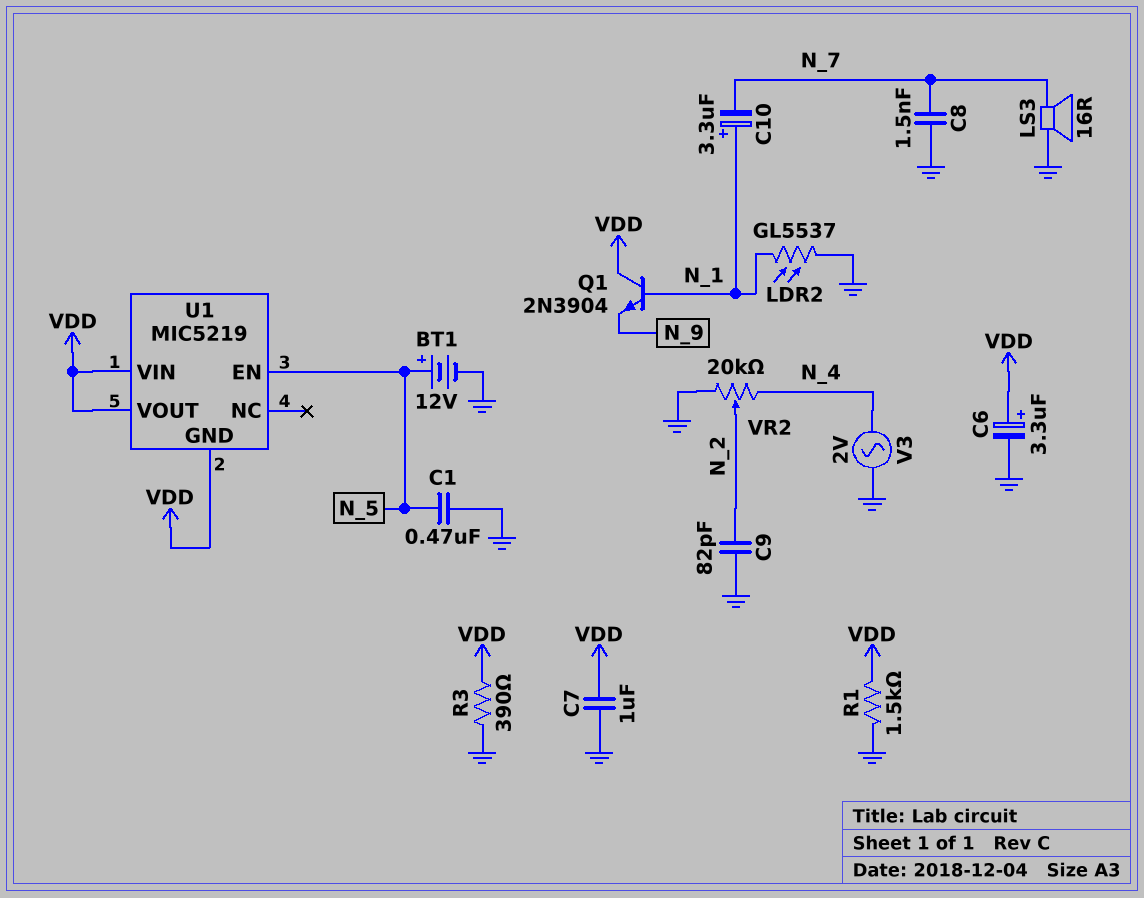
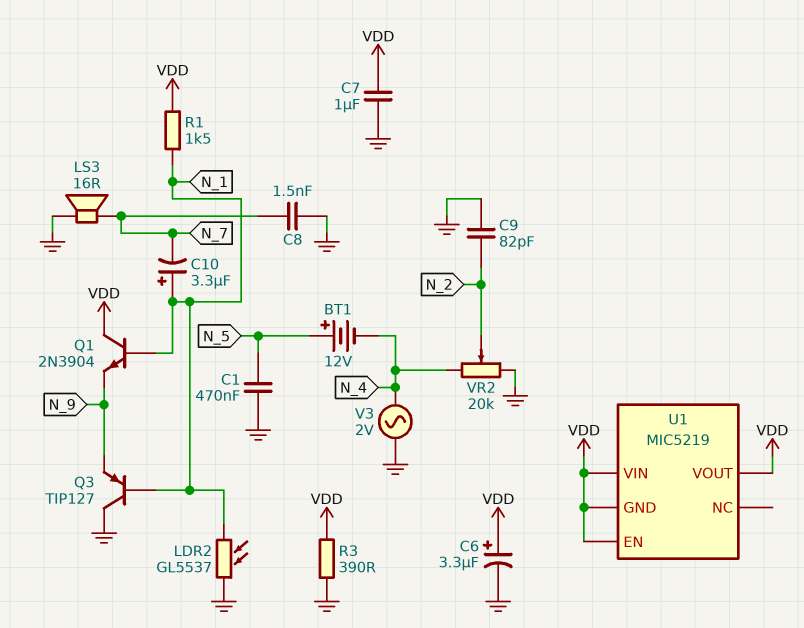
BT1: 12V (plus N_5, minus GND) -> 12V (plus N_5, minus N_4)
Q3: none -> PNP TIP127 (B N_1, C GND, E N_9)
R1: 1.5k (GND, VDD) -> 1.5k (N_1, VDD)
U1 pin EN: N_5 -> VDD

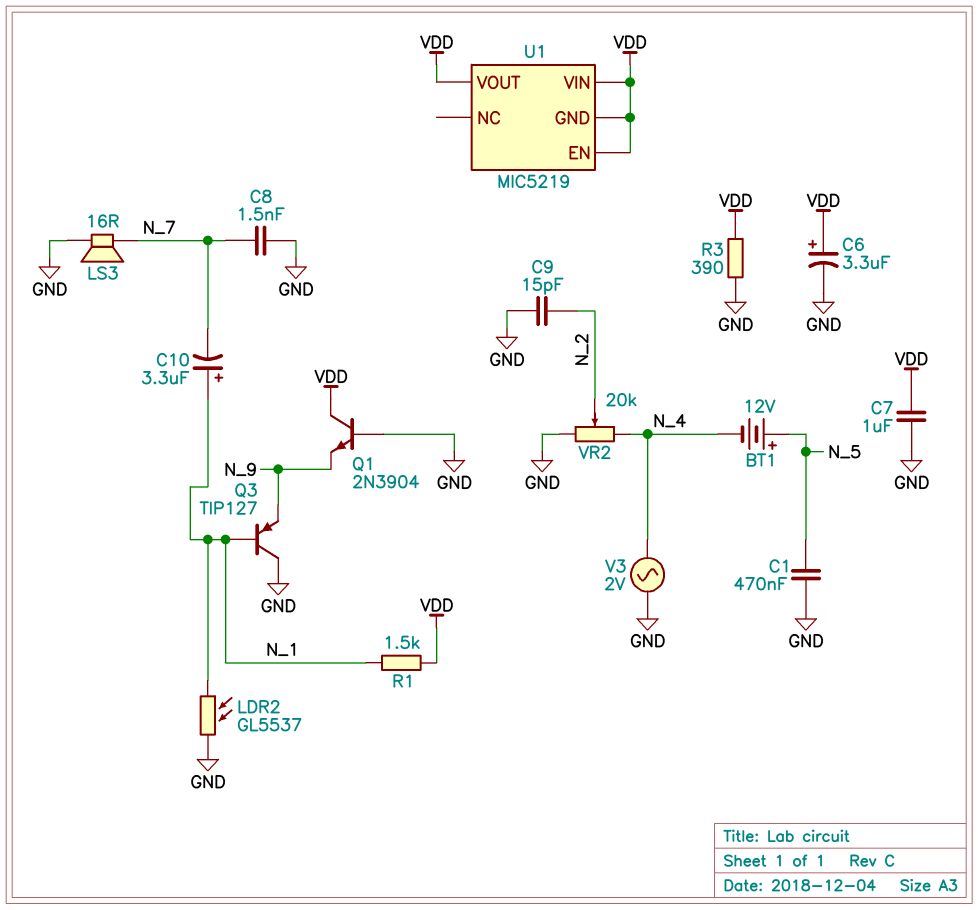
C9: 82pF (GND, N_2) -> 15pF (GND, N_2)
Q1: NPN 2N3904 (B N_1, C VDD, E N_9) -> NPN 2N3904 (B GND, C VDD, E N_9)

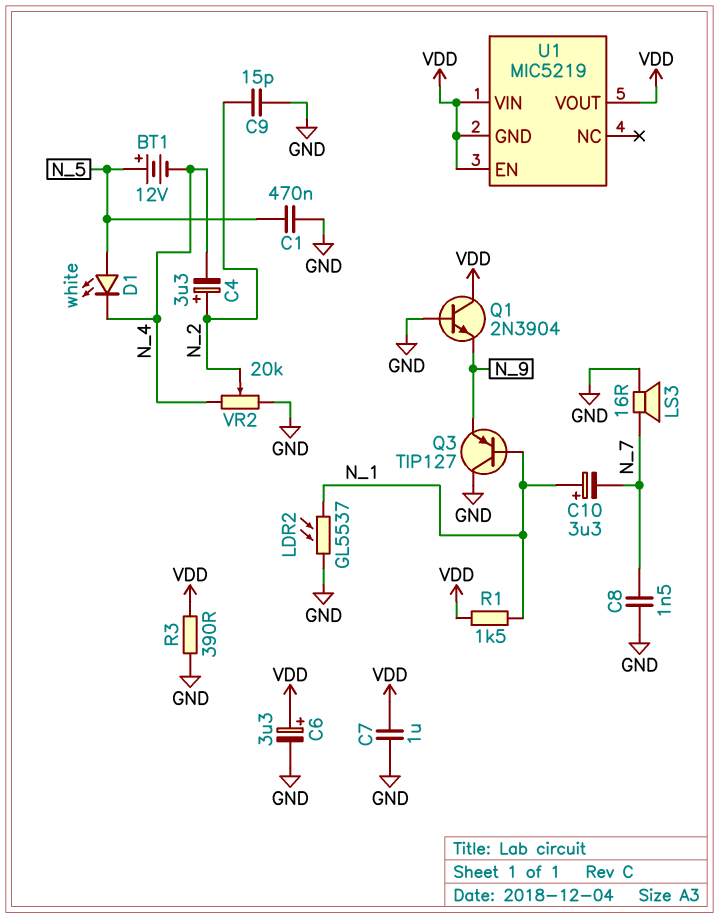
C4: none -> 3.3uF (plus N_2, minus N_4)
D1: none -> LED white (A N_5, K N_4)
V3: AC 2V (GND, N_4) -> none

